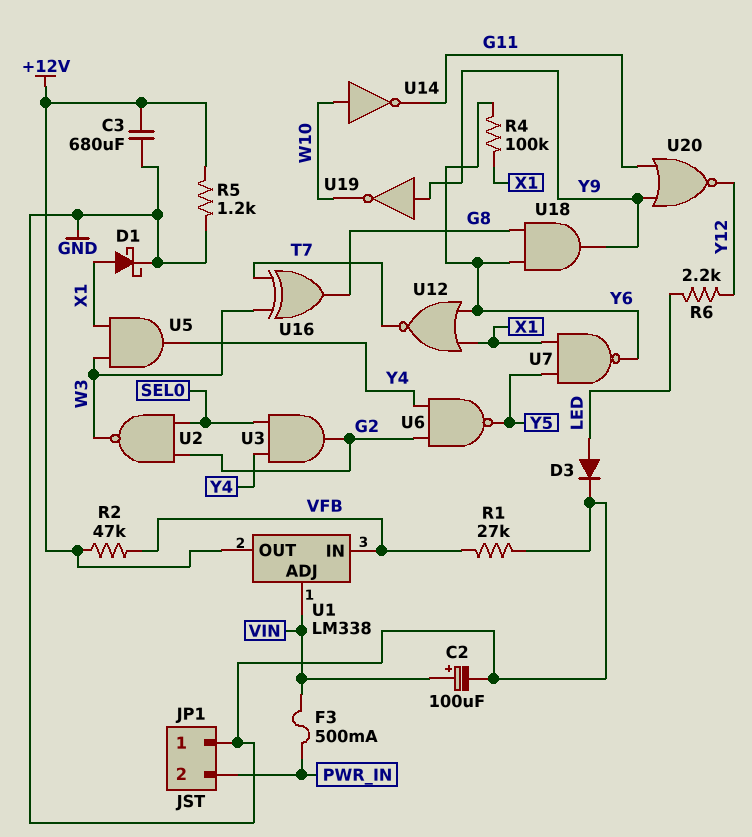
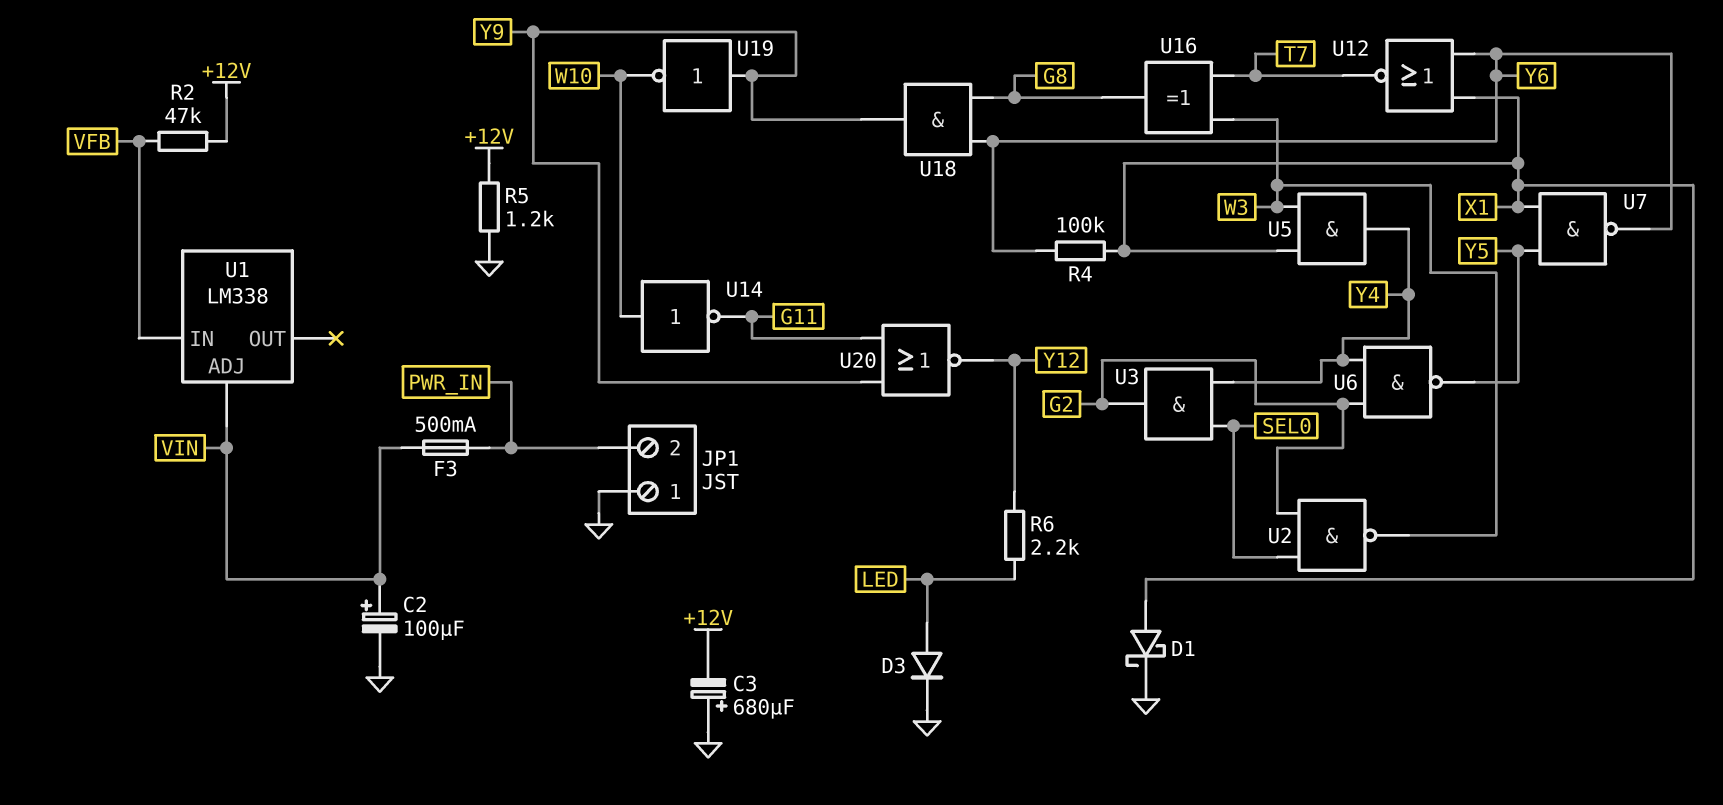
C3: 680uF (+12V, GND) -> 680uF (plus GND, minus +12V)
R1: 27k (GND, VFB) -> none
U1 pin OUT: +12V -> none

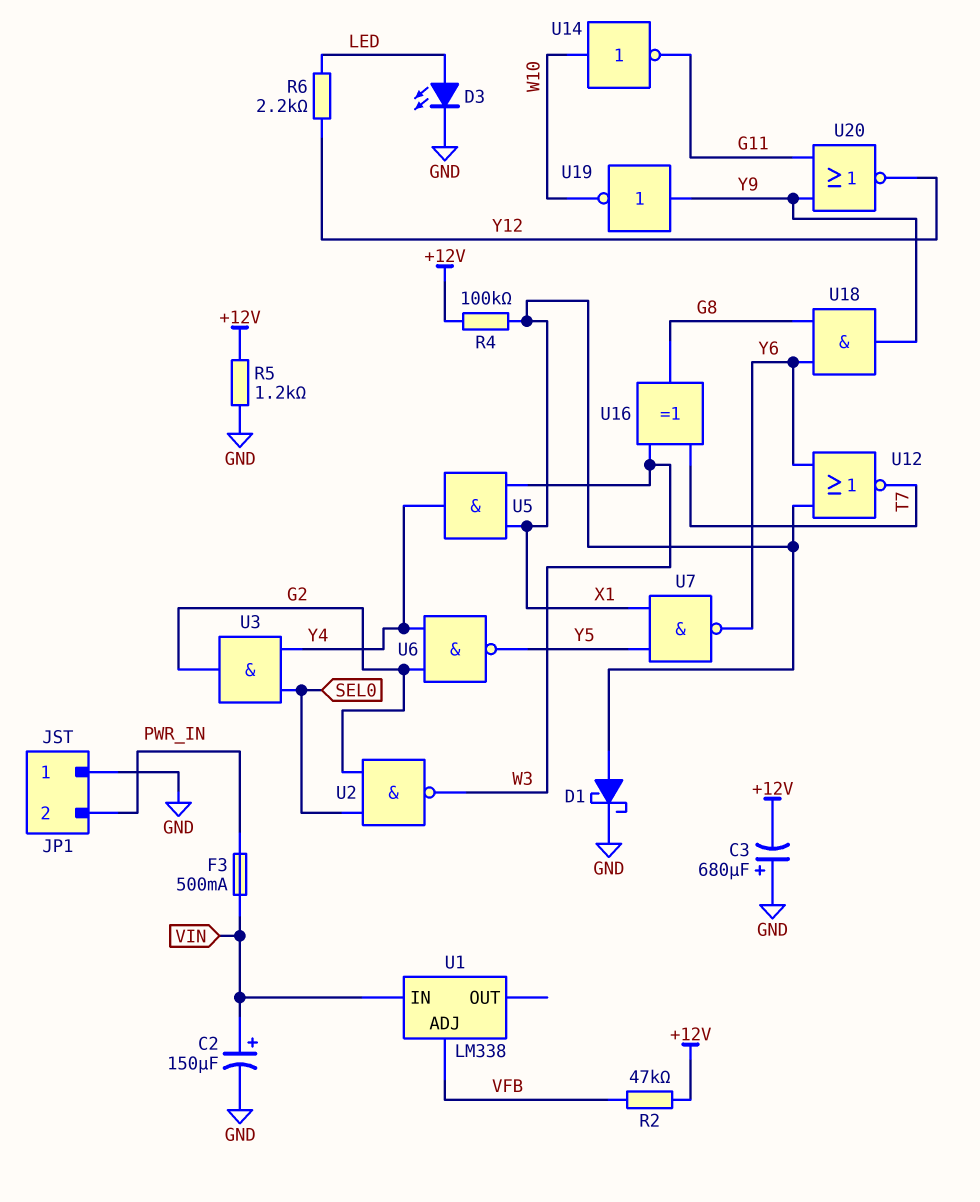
C2: 100uF (plus VIN, minus GND) -> 150uF (plus VIN, minus GND)
D3: diode (A LED, K GND) -> LED (A LED, K GND)
R4: 100k (X1, Y6) -> 100k (+12V, X1)
U1 pin ADJ: VIN -> VFB
U1 pin IN: VFB -> VIN

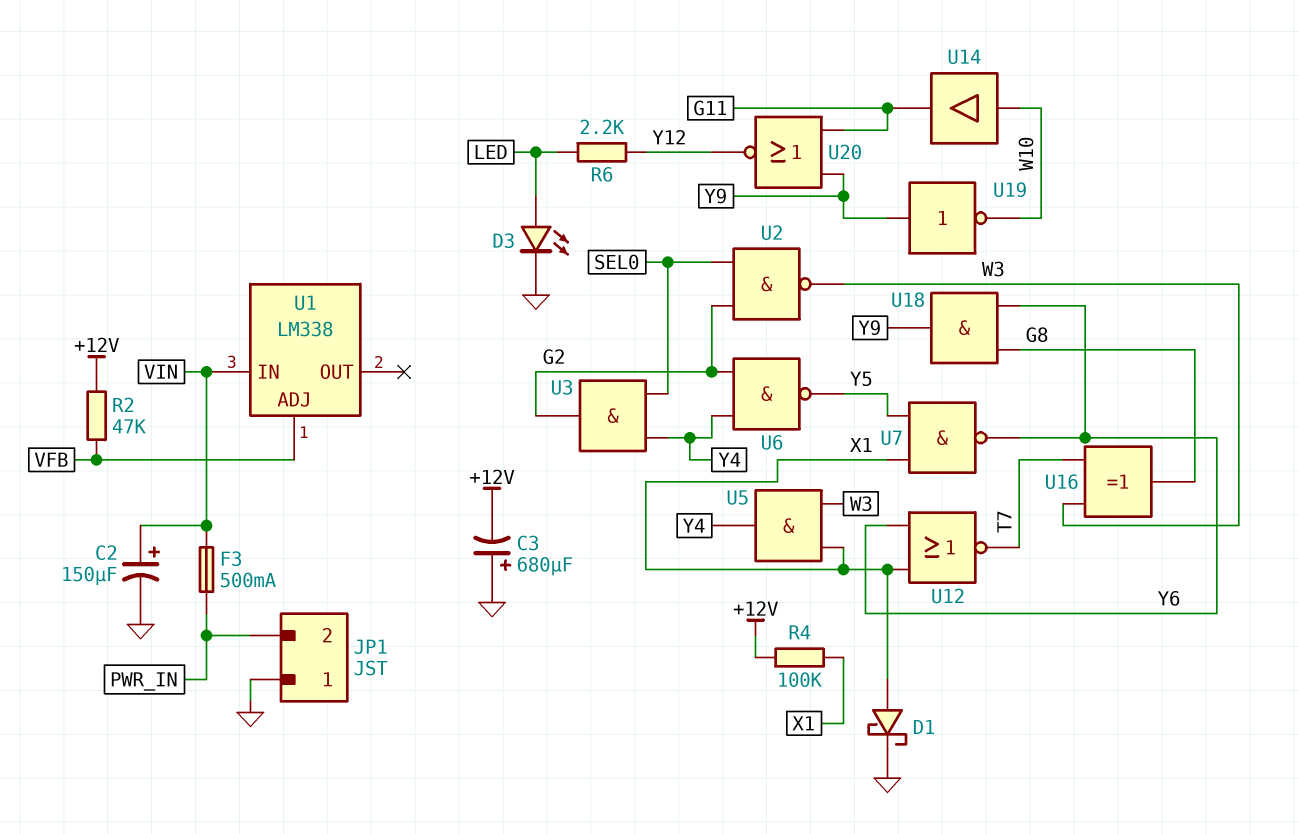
R5: 1.2k (+12V, GND) -> none
U14: NOT (in W10, out G11) -> buffer (in W10, out G11)

